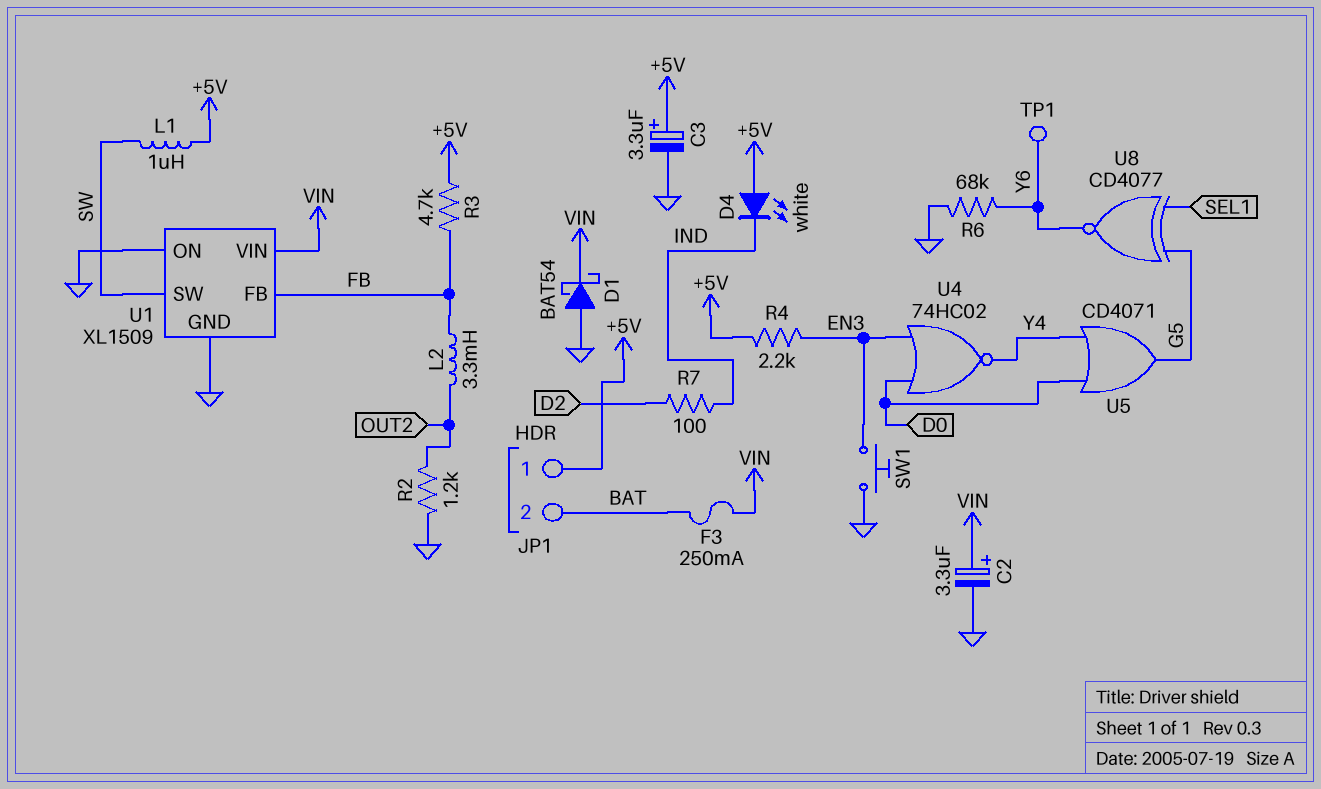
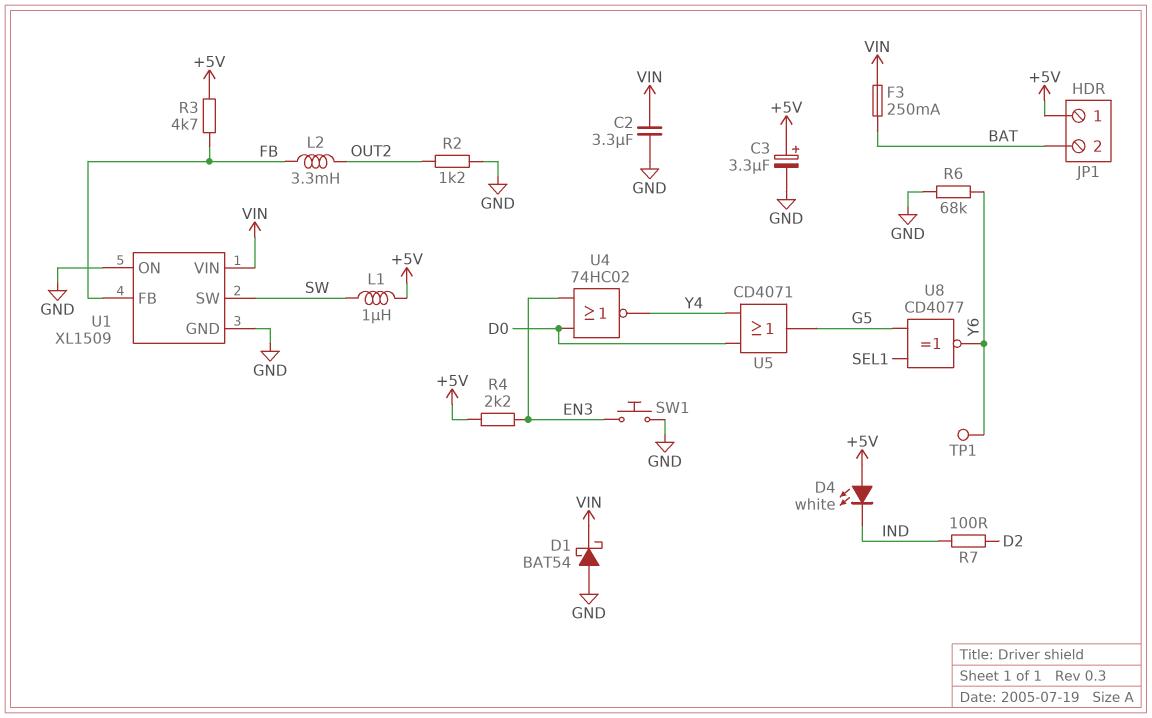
C2: 3.3uF (plus VIN, minus GND) -> 3.3uF (GND, VIN)

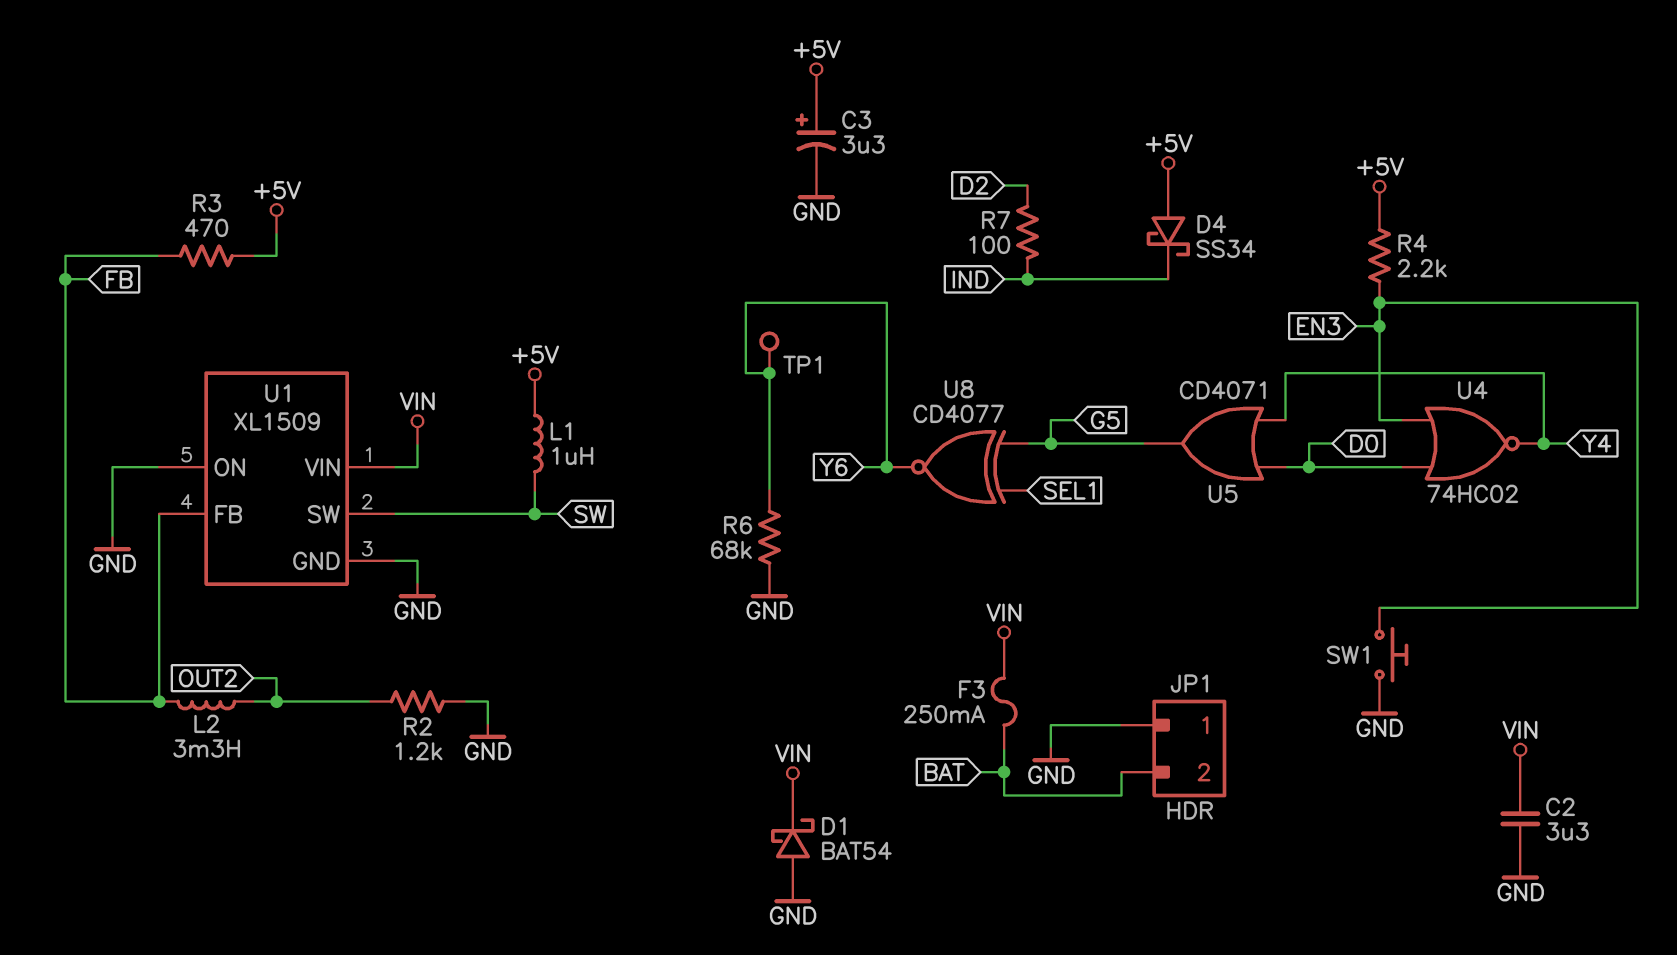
D4: LED white (A +5V, K IND) -> schottky SS34 (A +5V, K IND)
JP1 pin 1: +5V -> GND
R3: 4.7k (+5V, FB) -> 470 (+5V, FB)

